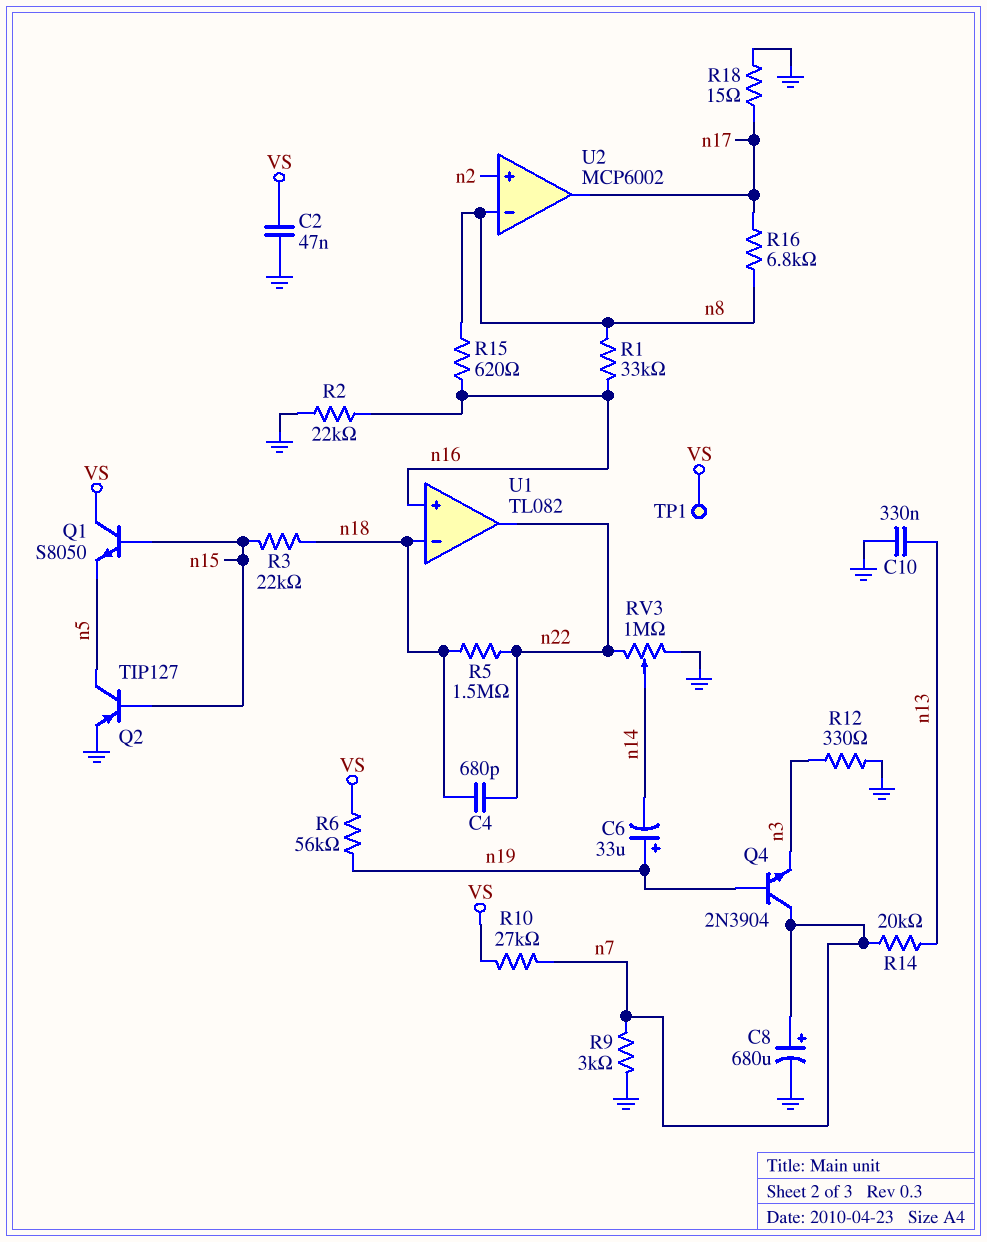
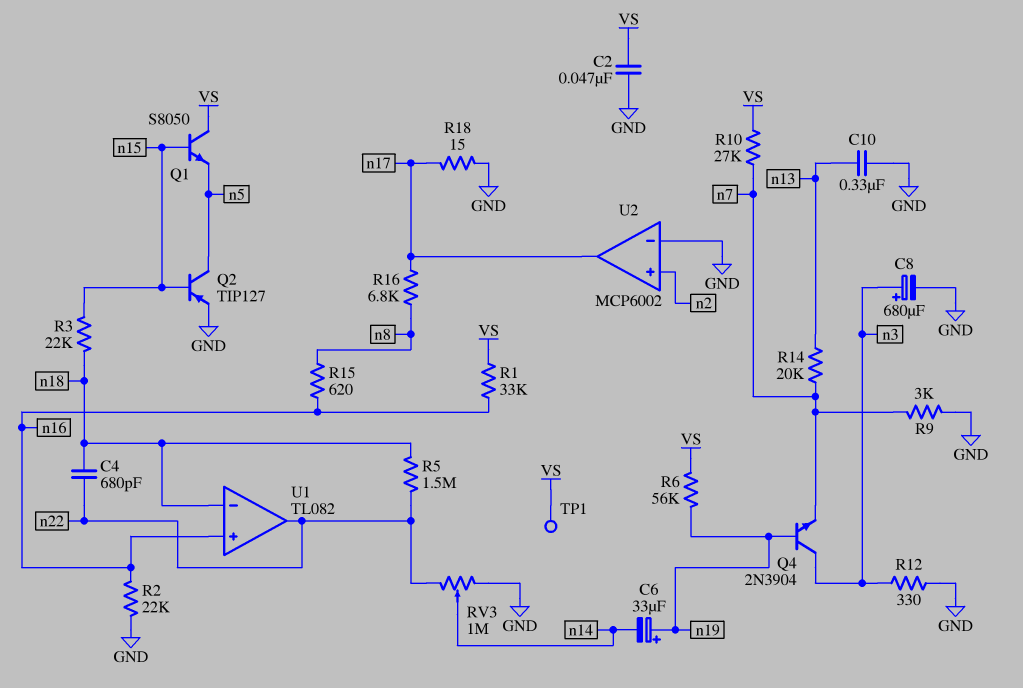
C8: 680uF (plus n7, minus GND) -> 680uF (plus n3, minus GND)
Q4: NPN 2N3904 (B n19, C n7, E n3) -> NPN 2N3904 (B n19, C n3, E n7)
R1: 33k (n8, n16) -> 33k (VS, n16)
U2 pin in-: n8 -> GND

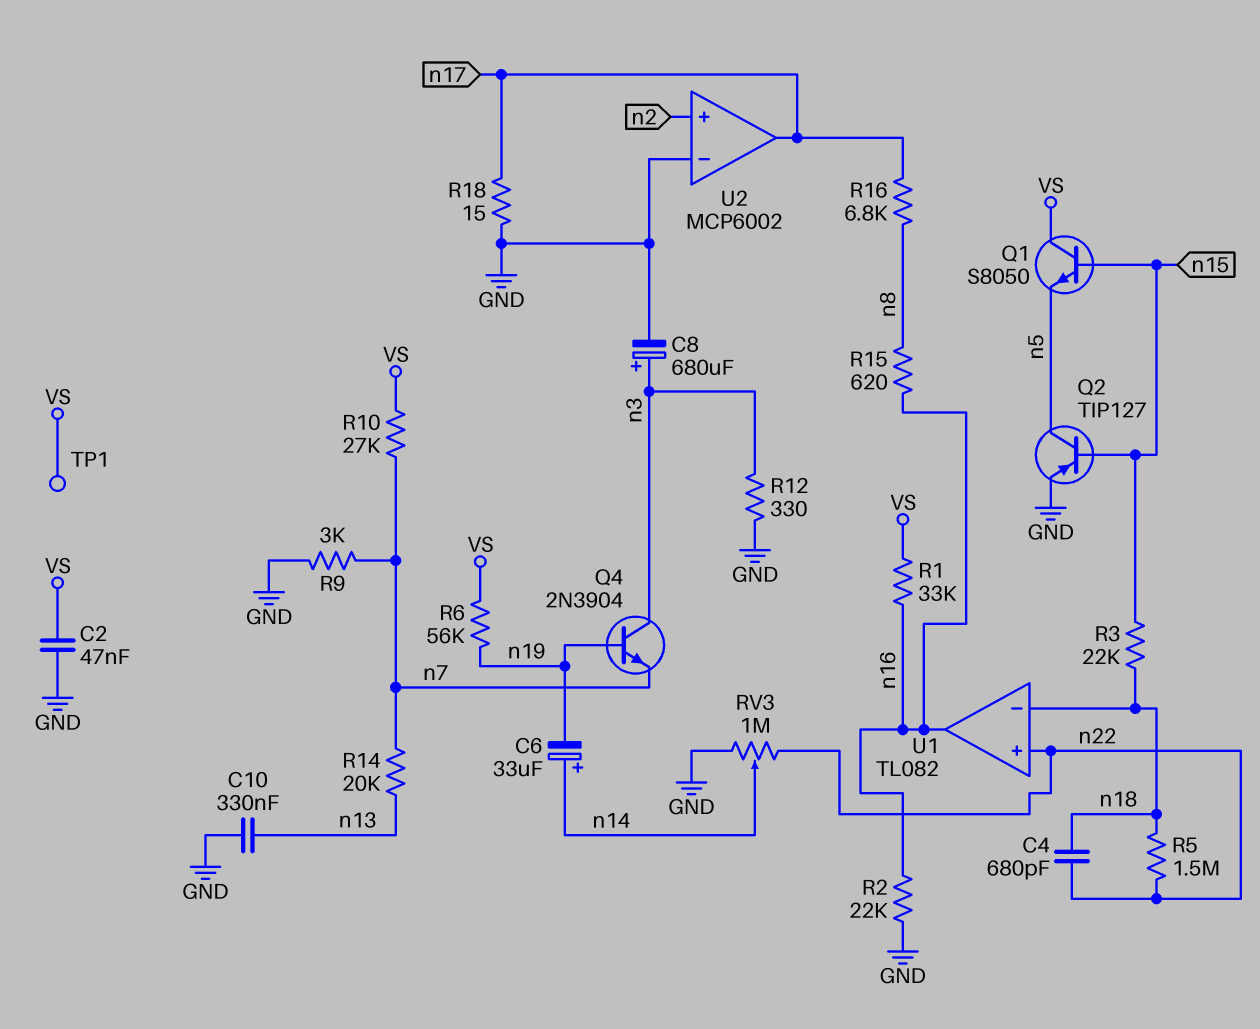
C6: 33uF (plus n19, minus n14) -> 33uF (plus n14, minus n19)
U1 pin in+: n16 -> n22
U1 pin out: n22 -> n16

